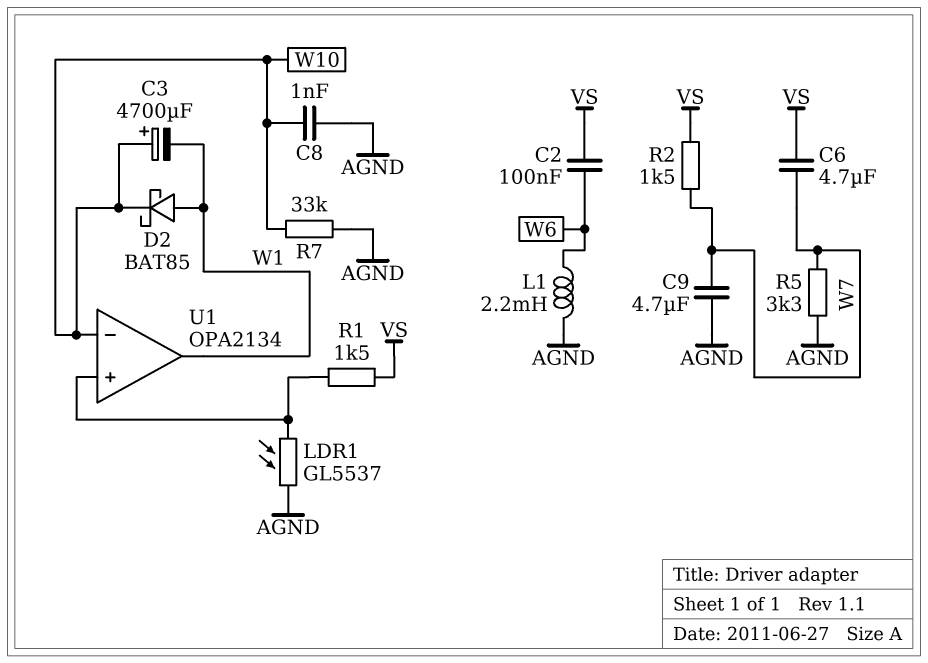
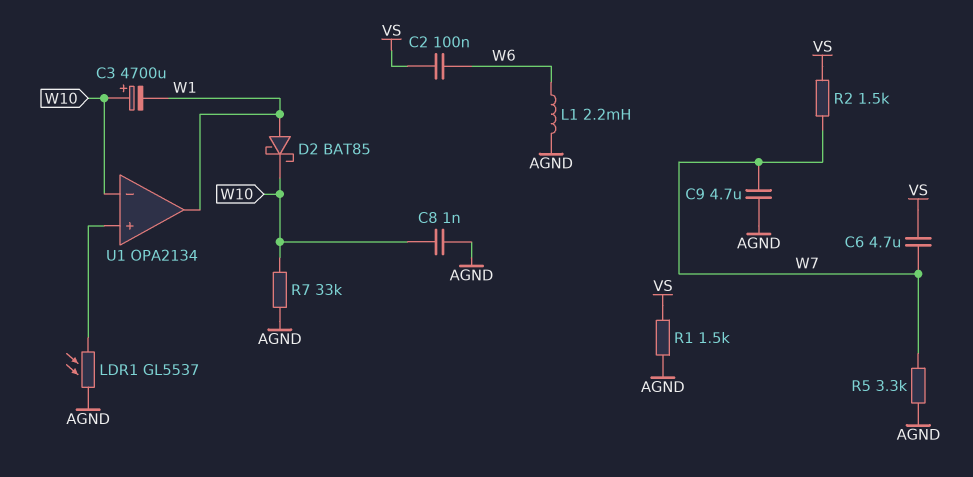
R1: 1.5k (U1/in+, VS) -> 1.5k (AGND, VS)

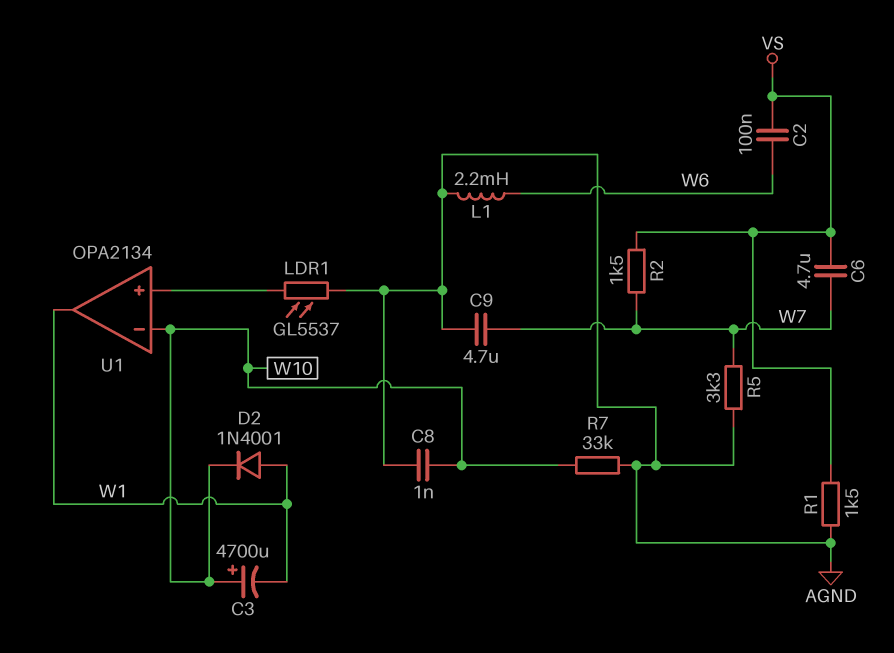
D2: schottky BAT85 (A W1, K W10) -> diode 1N4001 (A W1, K W10)

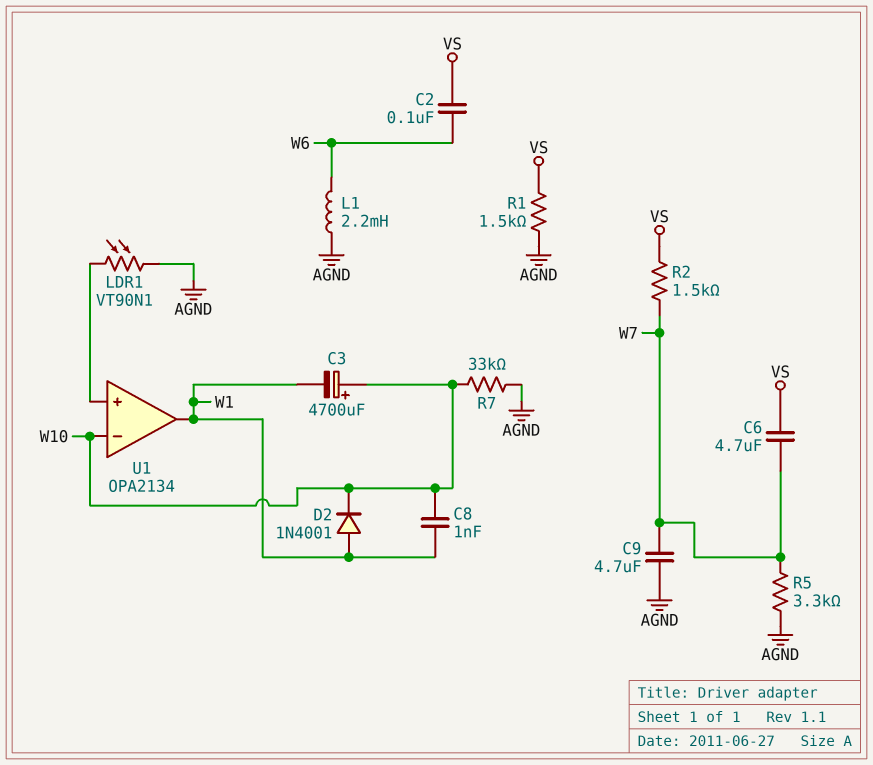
C8: 1nF (AGND, W10) -> 1nF (W1, W10)
LDR1: GL5537 (AGND, U1/in+) -> VT90N1 (AGND, U1/in+)

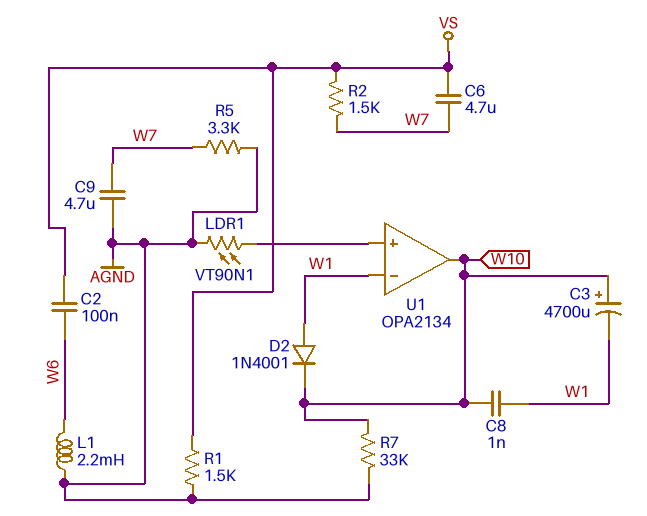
U1 pin in-: W10 -> W1
U1 pin out: W1 -> W10

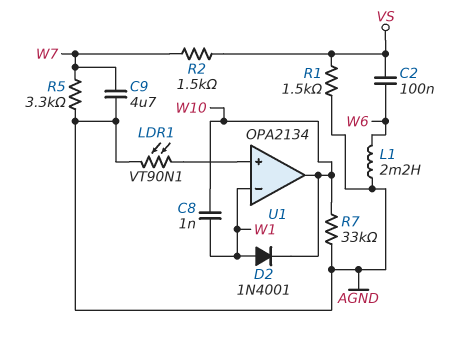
C3: 4700uF (plus W10, minus W1) -> none
C6: 4.7uF (VS, W7) -> none

